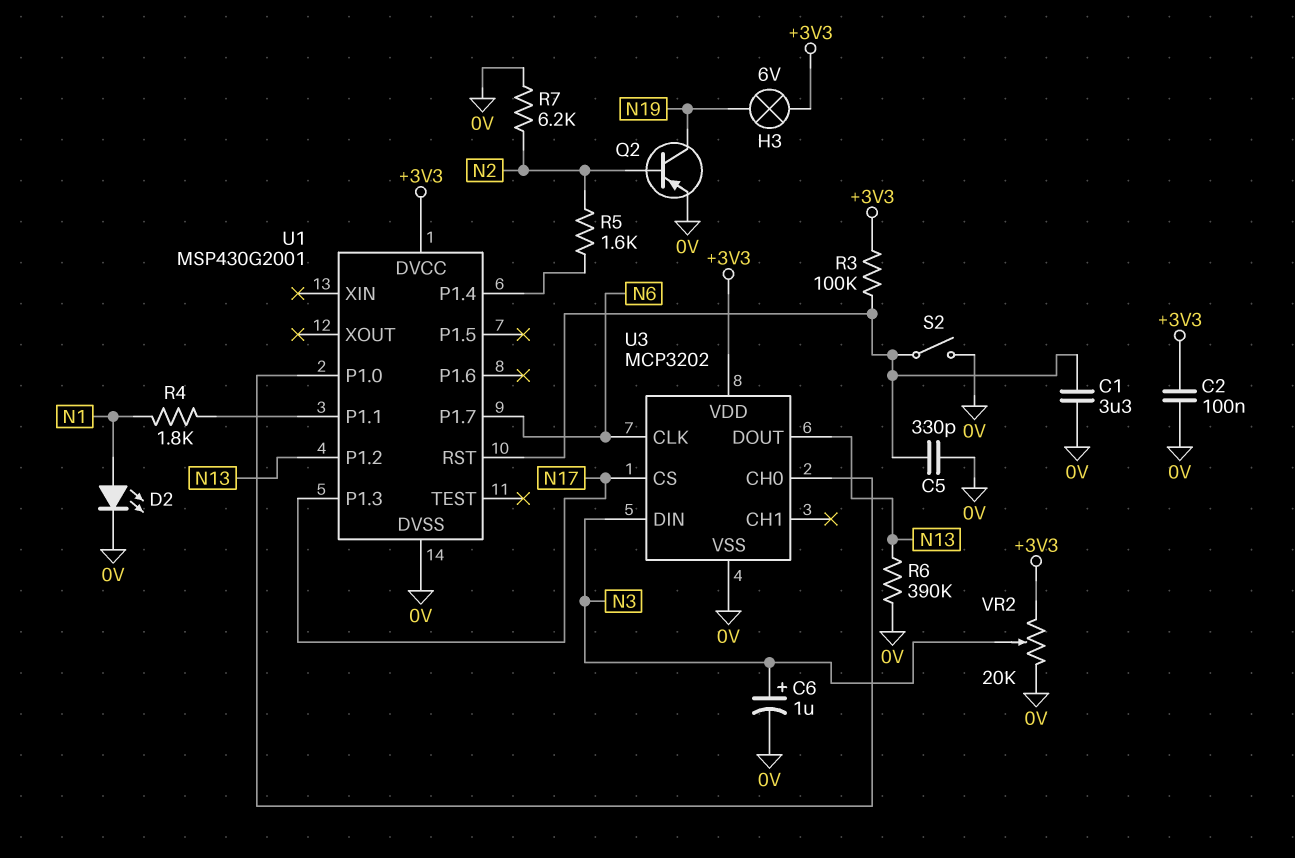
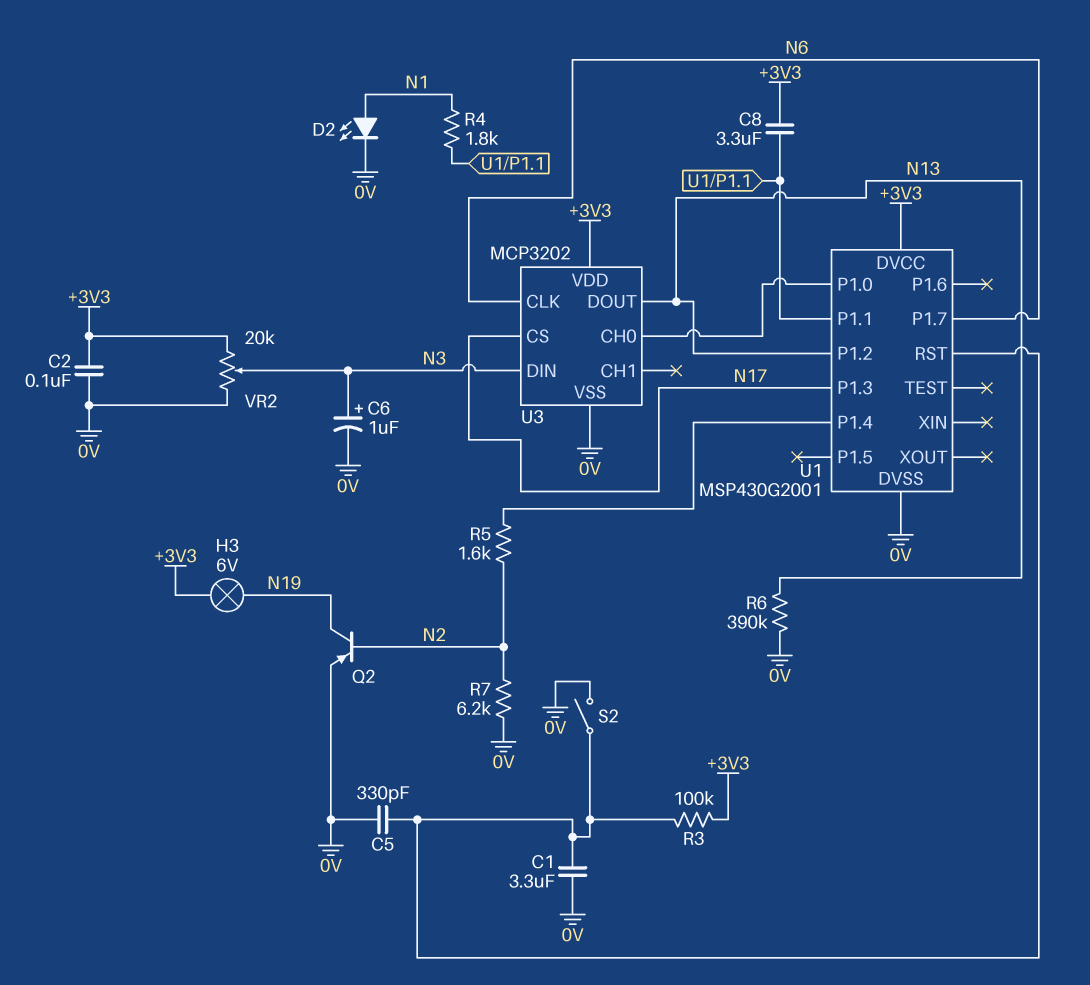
C8: none -> 3.3uF (+3V3, U1/P1.1)

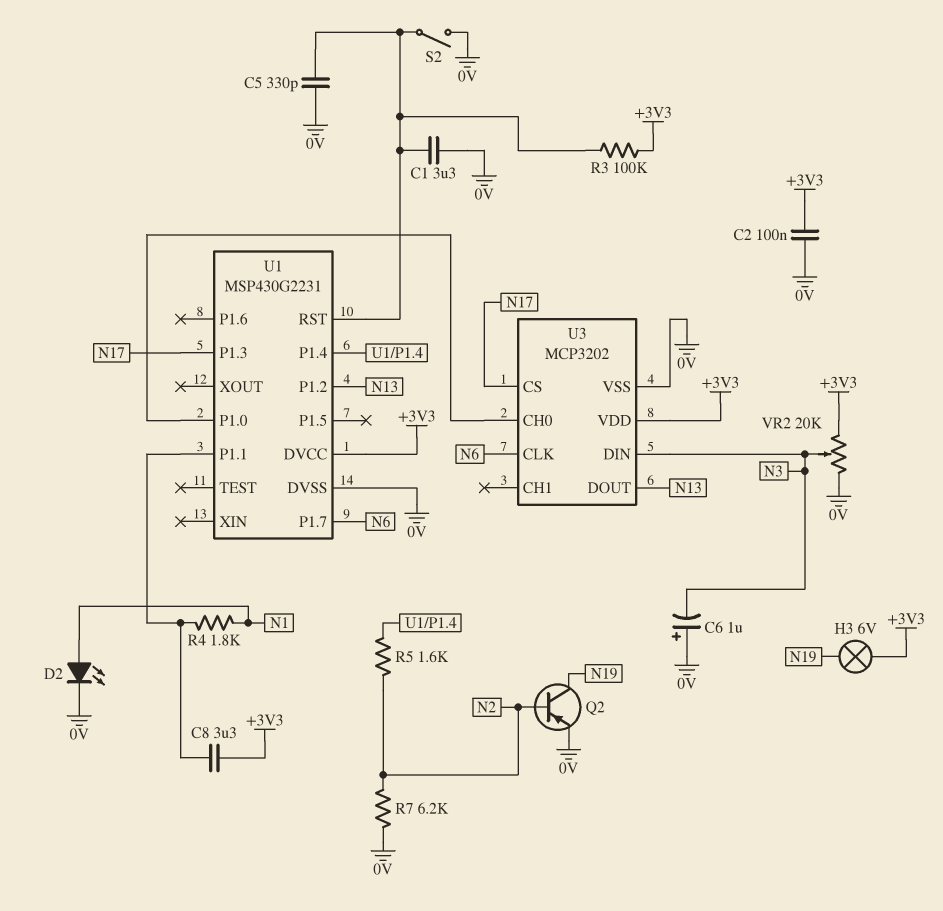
C6: 1uF (plus N3, minus 0V) -> 1uF (plus 0V, minus N3)
R6: 390k (0V, N13) -> none
U1: MSP430G2001 -> MSP430G2231

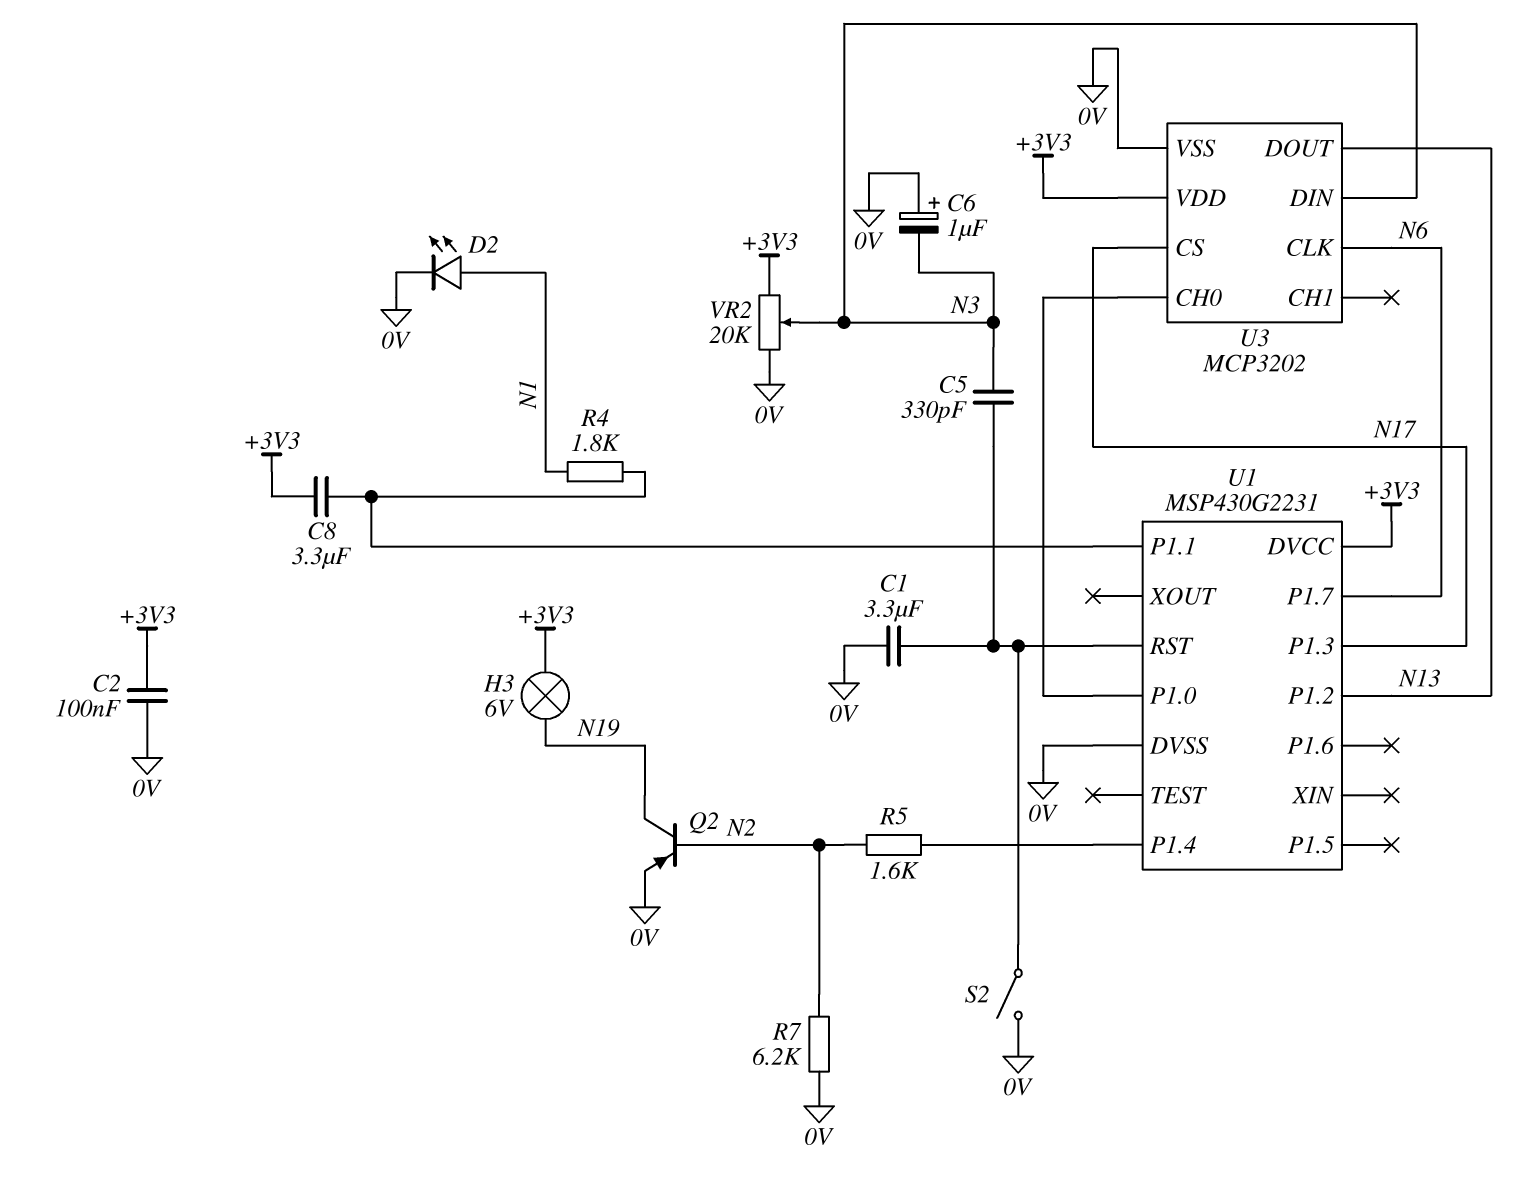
C5: 330pF (0V, U1/RST) -> 330pF (N3, U1/RST)
R3: 100k (+3V3, U1/RST) -> none

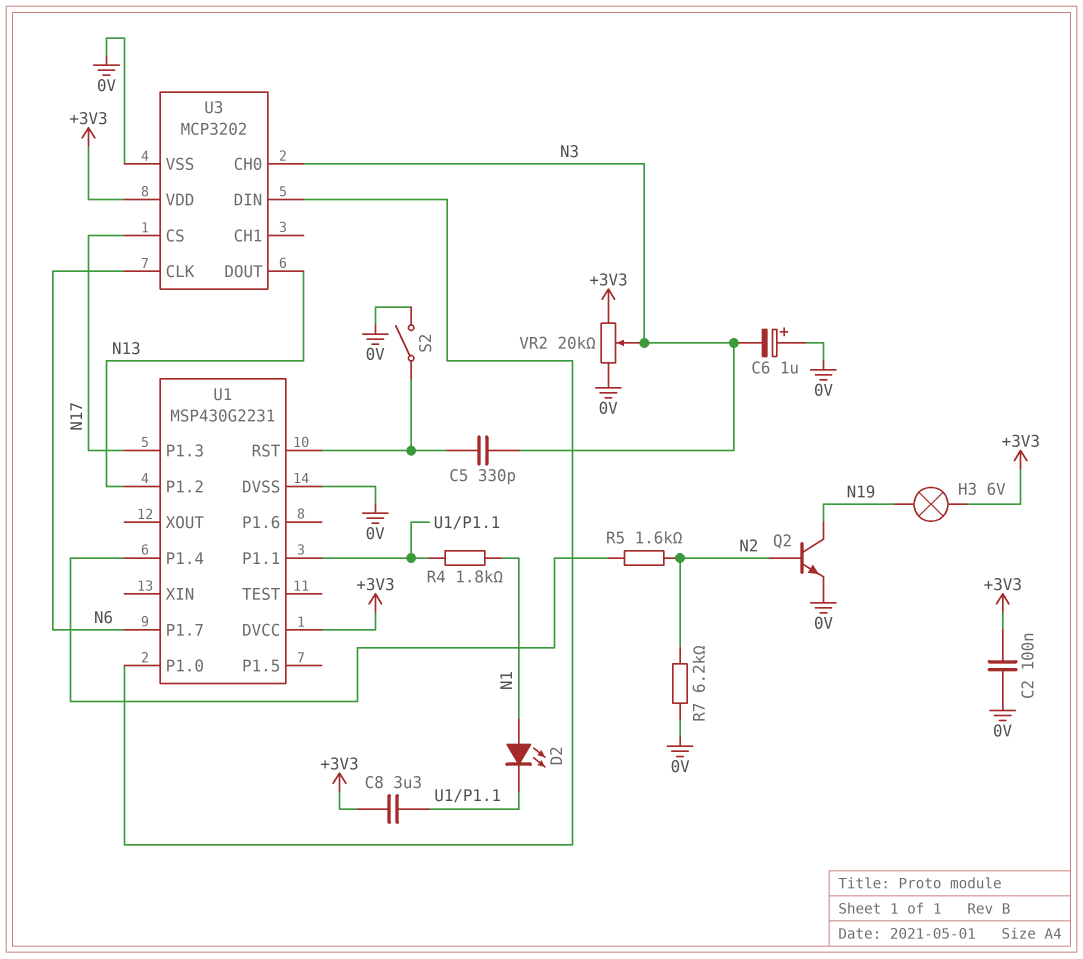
C1: 3.3uF (0V, U1/RST) -> none
D2: LED (A N1, K 0V) -> LED (A N1, K U1/P1.1)
Q2: PNP (B N2, C N19, E 0V) -> NPN (B N2, C N19, E 0V)
U3 pin CH0: U1/P1.0 -> N3
U3 pin DIN: N3 -> U1/P1.0

